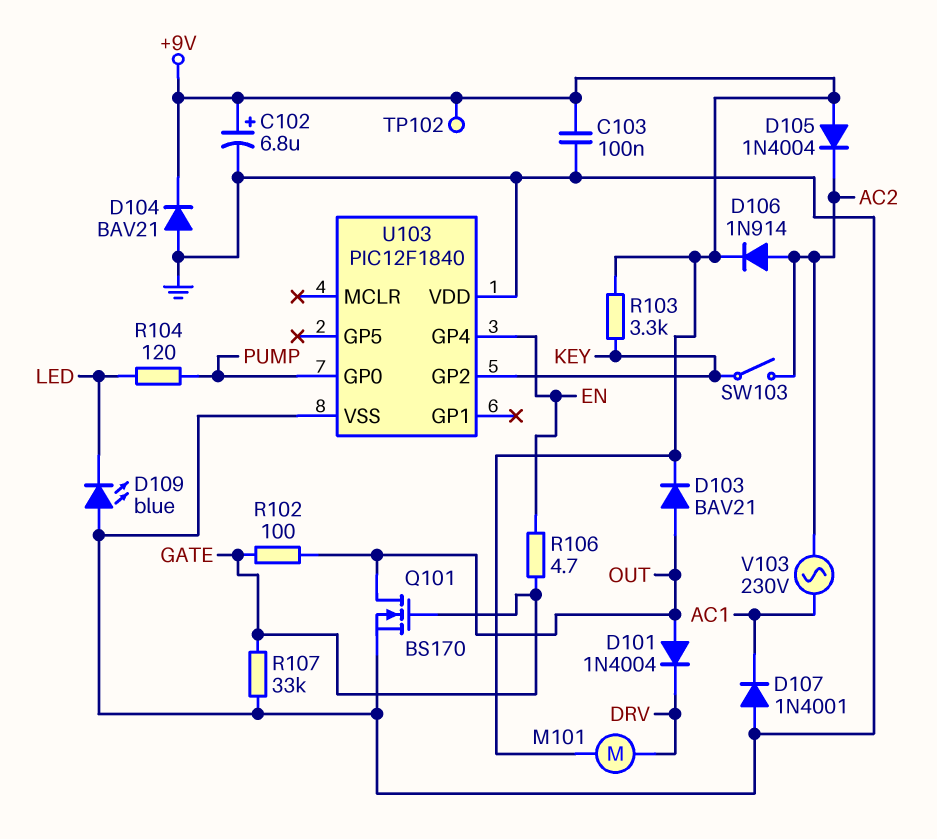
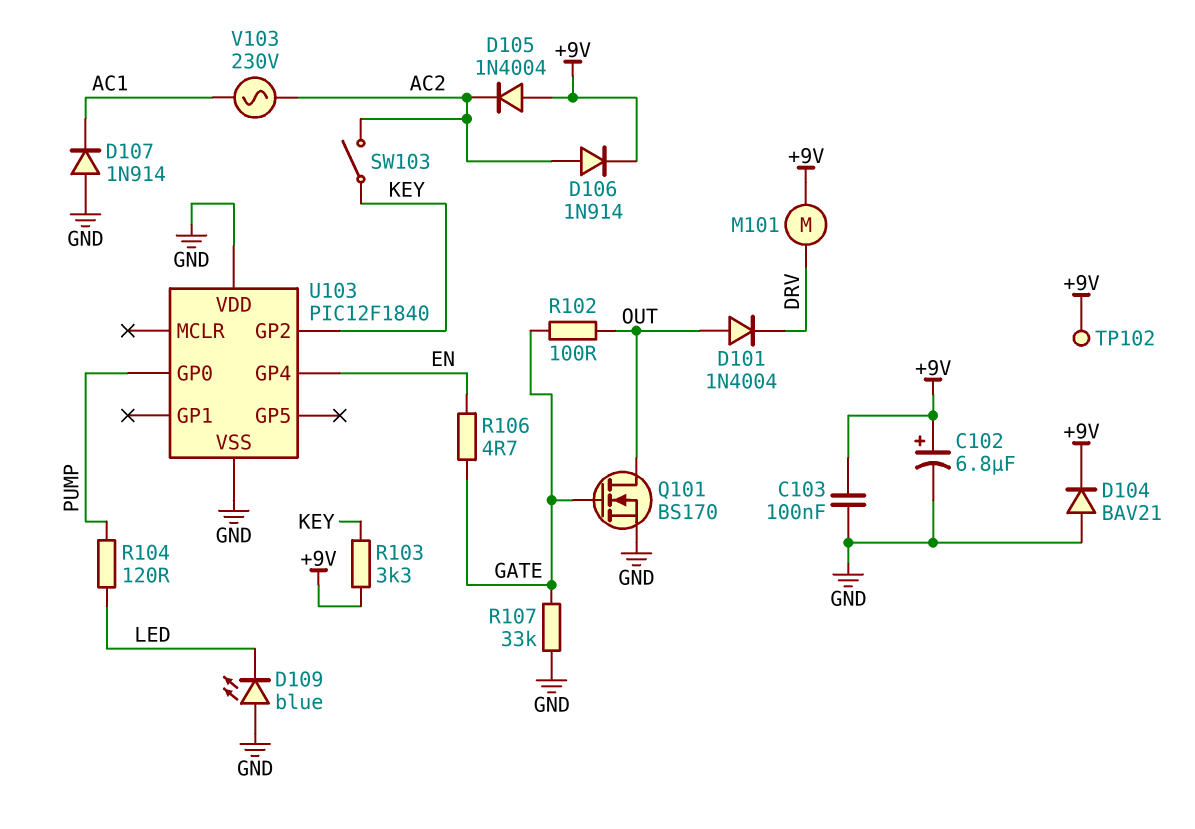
D103: diode BAV21 (A OUT, K +9V) -> none
D107: diode 1N4001 (A GND, K AC1) -> diode 1N914 (A GND, K AC1)

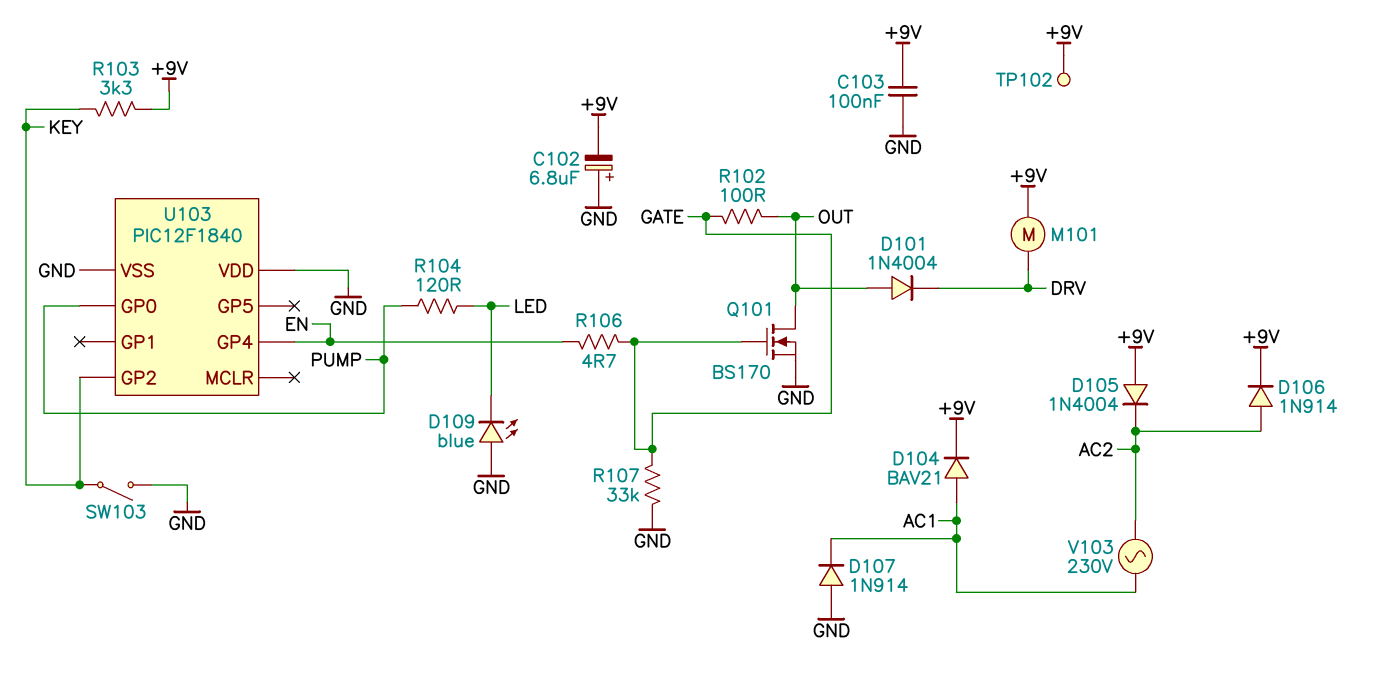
C102: 6.8uF (plus +9V, minus GND) -> 6.8uF (plus GND, minus +9V)
D104: diode BAV21 (A GND, K +9V) -> diode BAV21 (A AC1, K +9V)
SW103: switch (AC2, KEY) -> switch (GND, KEY)

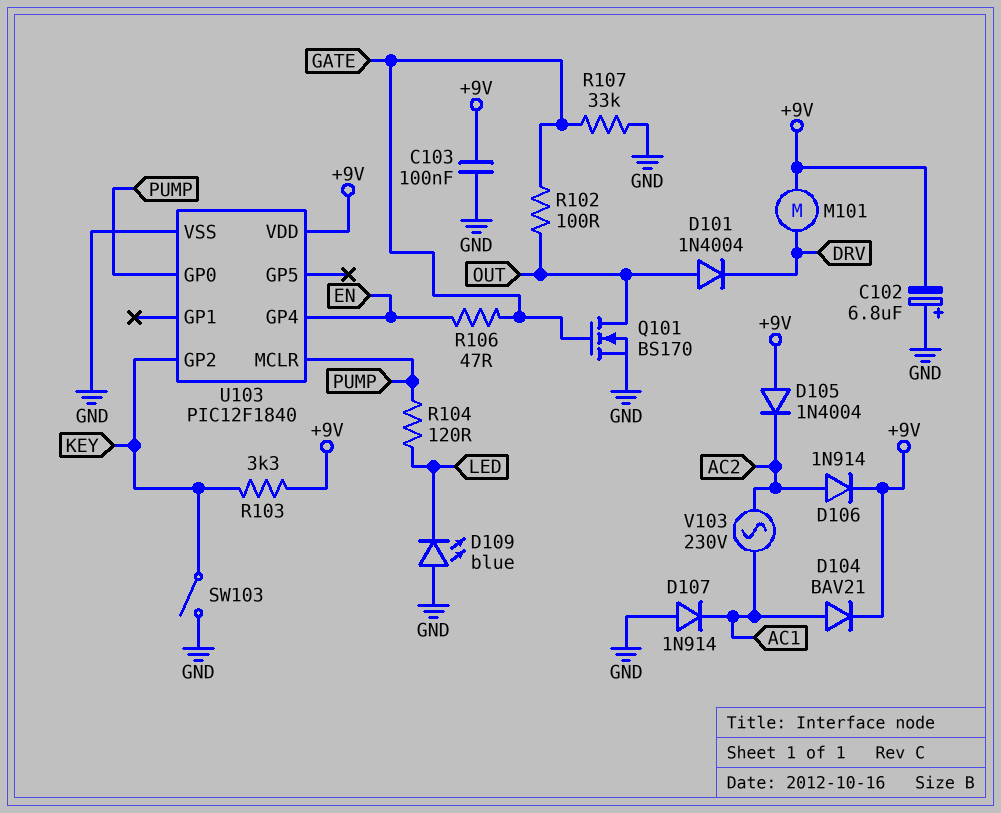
R106: 4.7 (EN, GATE) -> 47 (EN, GATE)
TP102: test point (+9V) -> none
U103 pin MCLR: none -> PUMP
U103 pin VDD: GND -> +9V

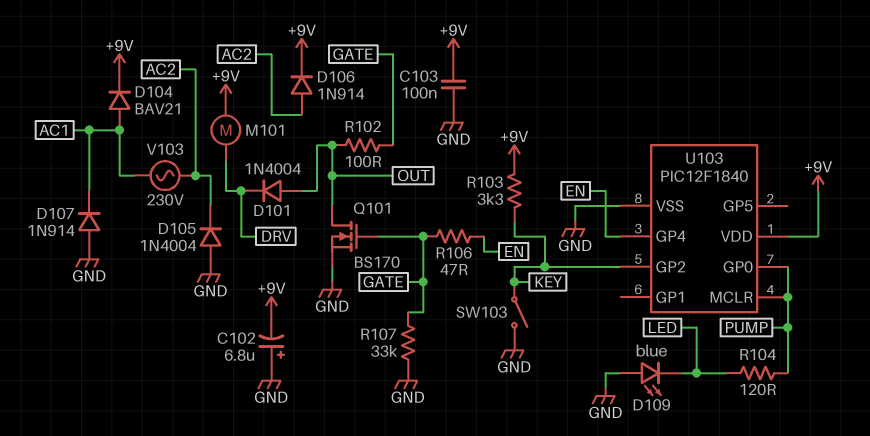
D105: diode 1N4004 (A +9V, K AC2) -> diode 1N4004 (A GND, K AC2)

